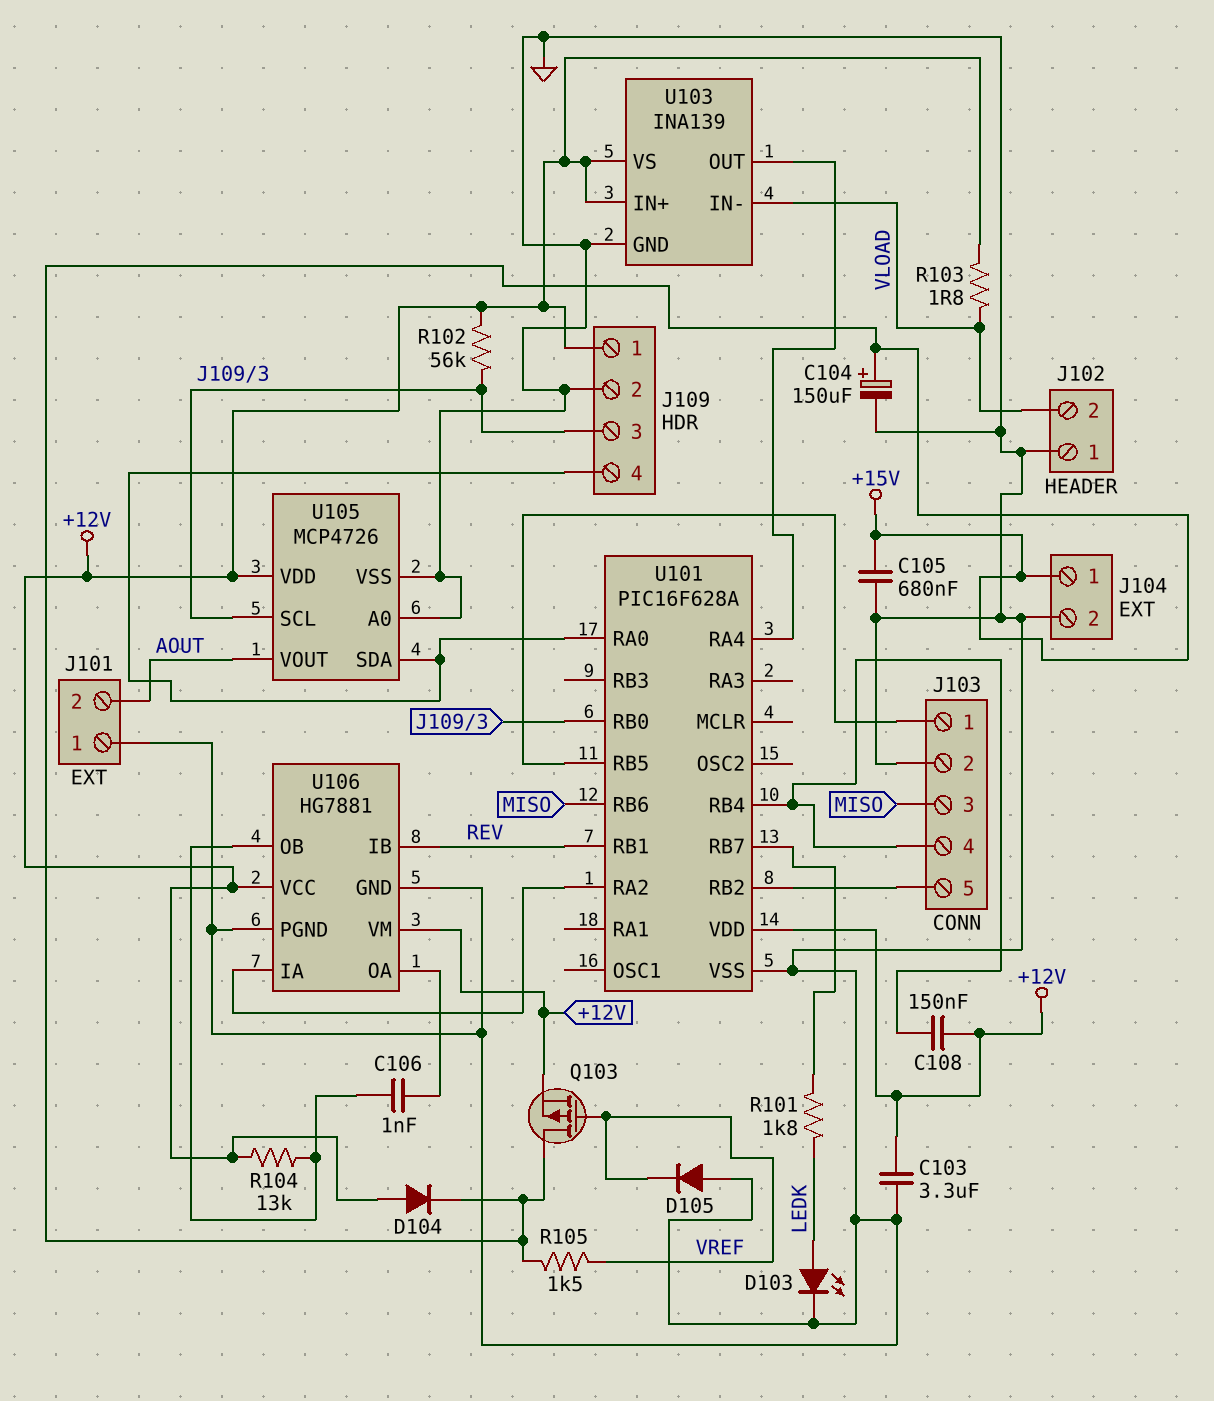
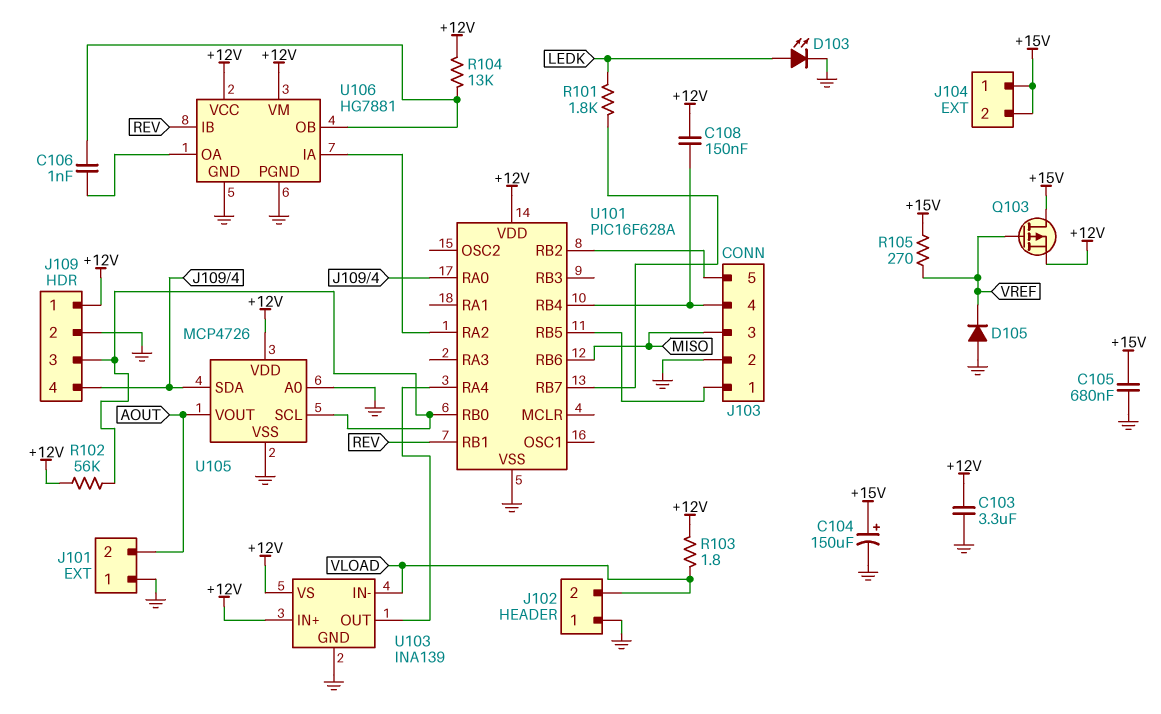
D104: diode (A +12V, K +15V) -> none
J104 pin 2: GND -> +15V
R105: 1.5k (+15V, VREF) -> 270 (+15V, VREF)

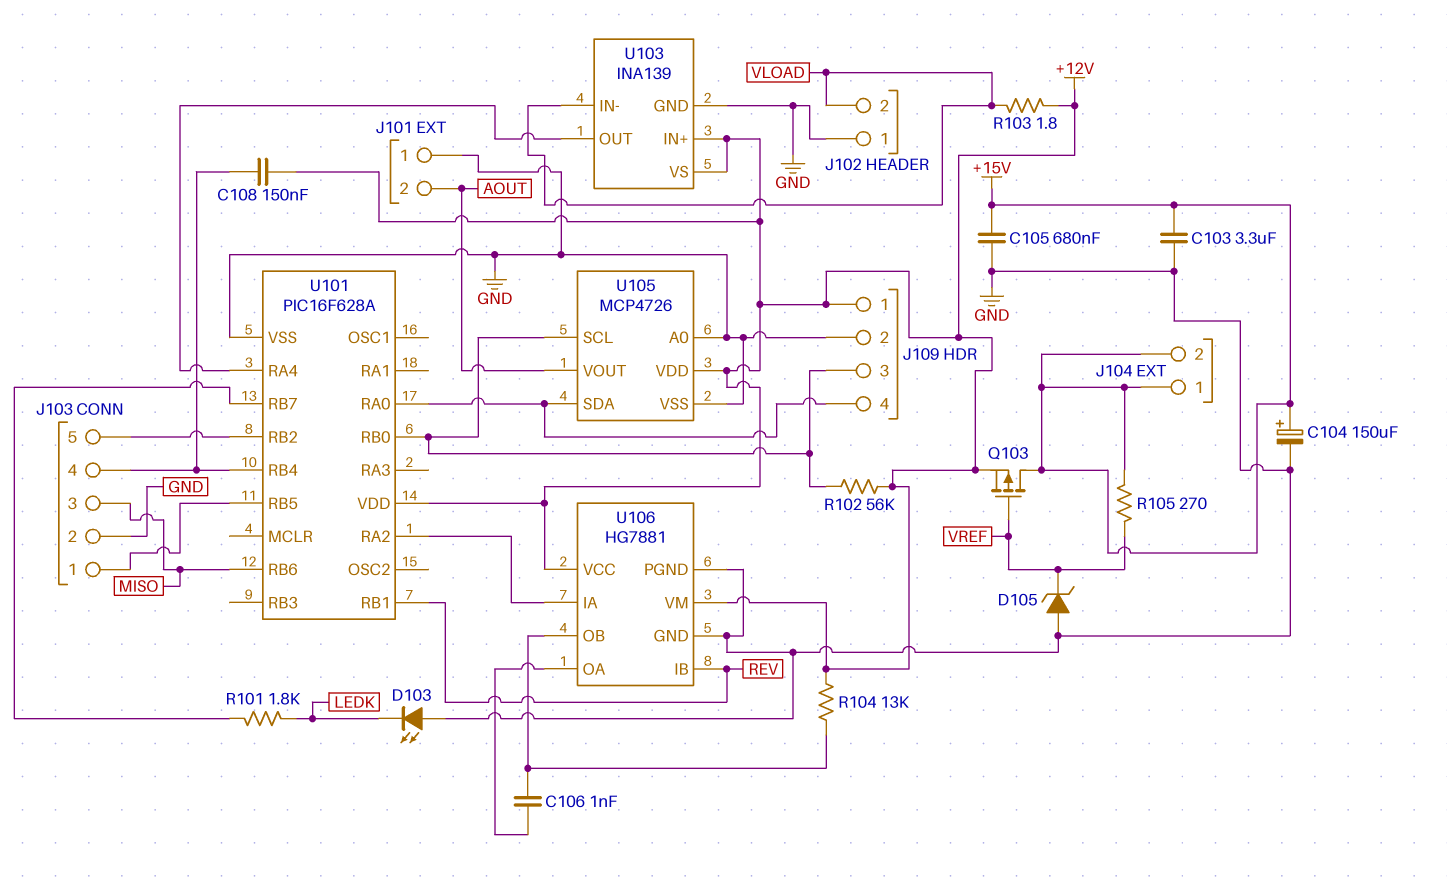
C103: 3.3uF (+12V, GND) -> 3.3uF (+15V, GND)
D103: LED (A LEDK, K GND) -> LED (A GND, K LEDK)
D105: diode (A GND, K VREF) -> zener (A GND, K VREF)

